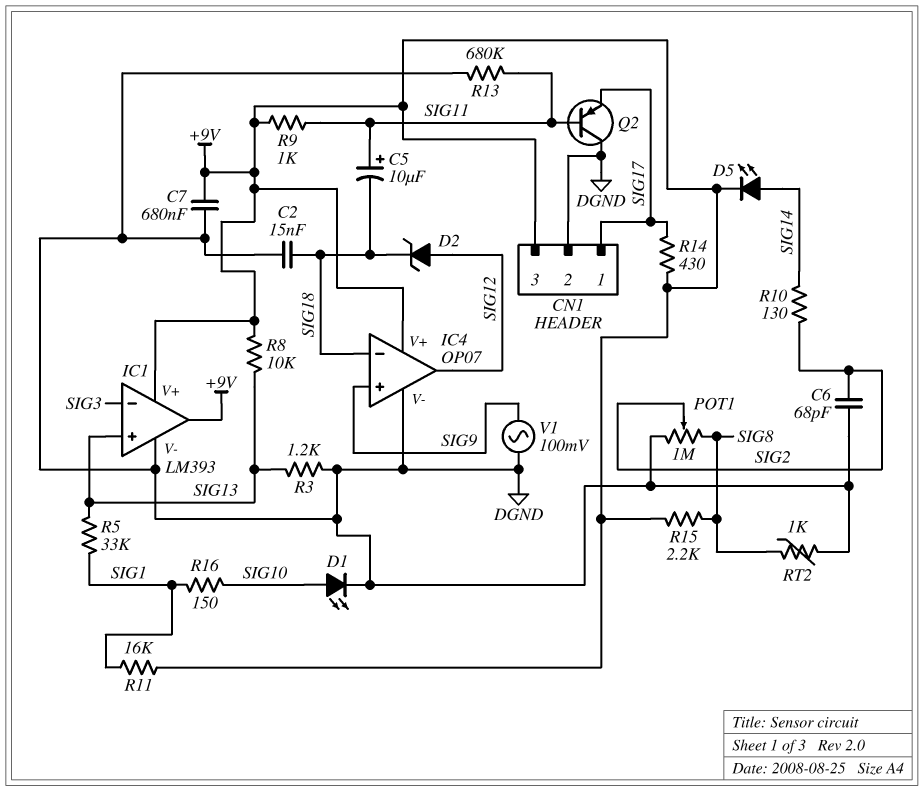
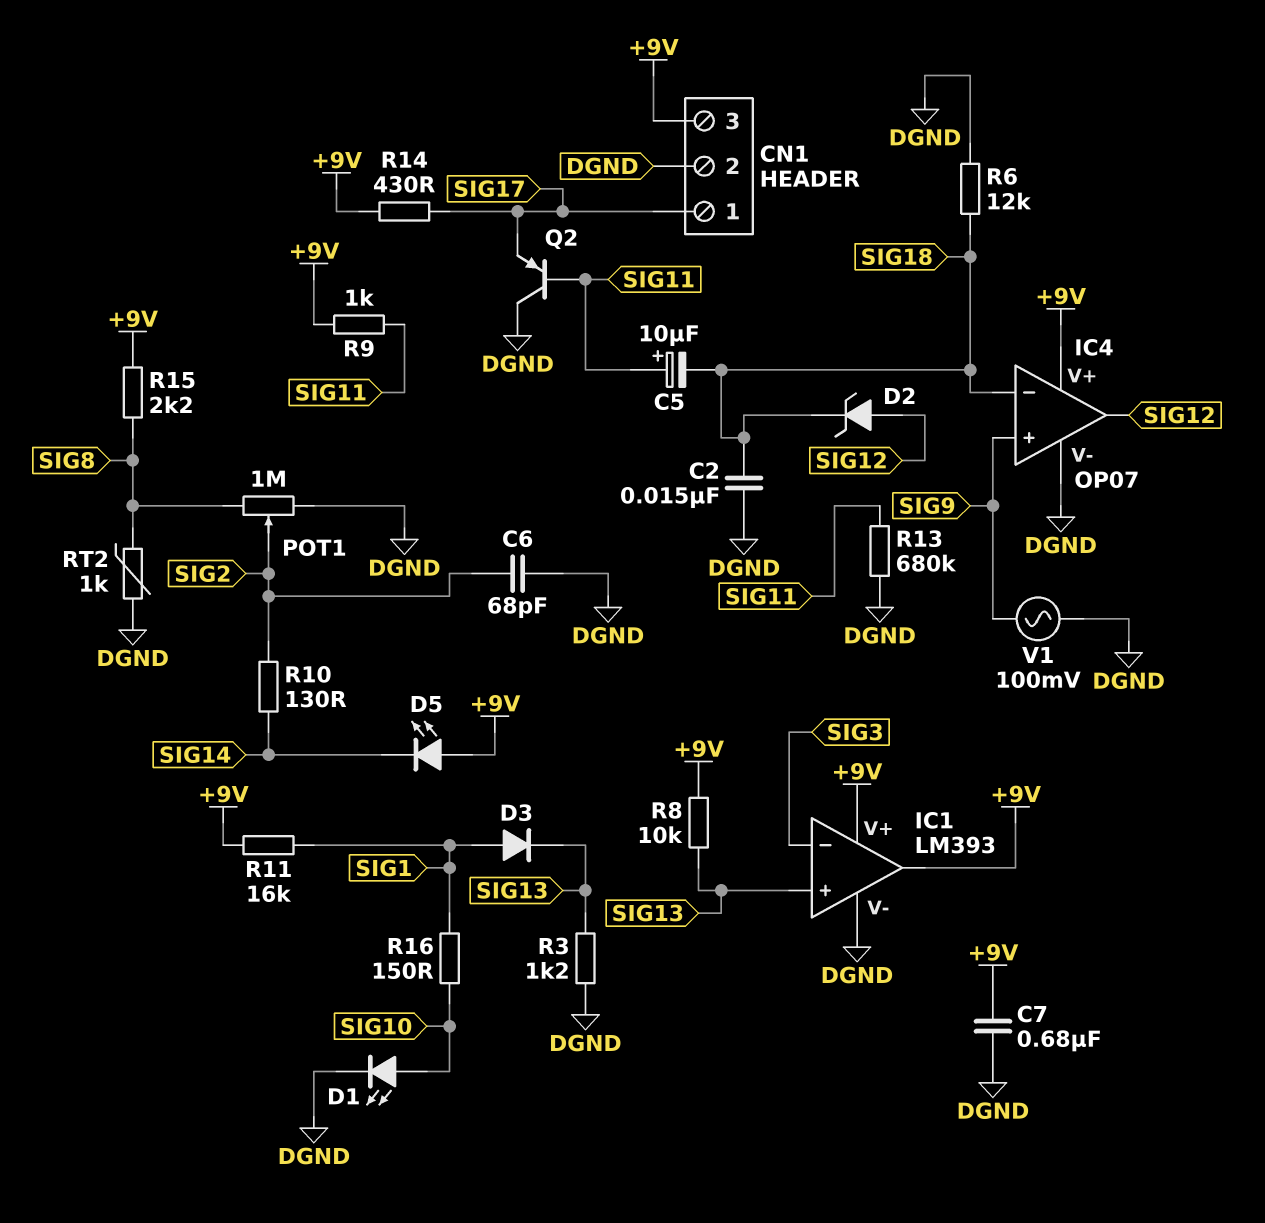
D3: none -> diode (A SIG1, K SIG13)
D5: LED (A SIG14, K +9V) -> LED (A +9V, K SIG14)
R5: 33k (SIG1, SIG13) -> none
R6: none -> 12k (DGND, SIG18)

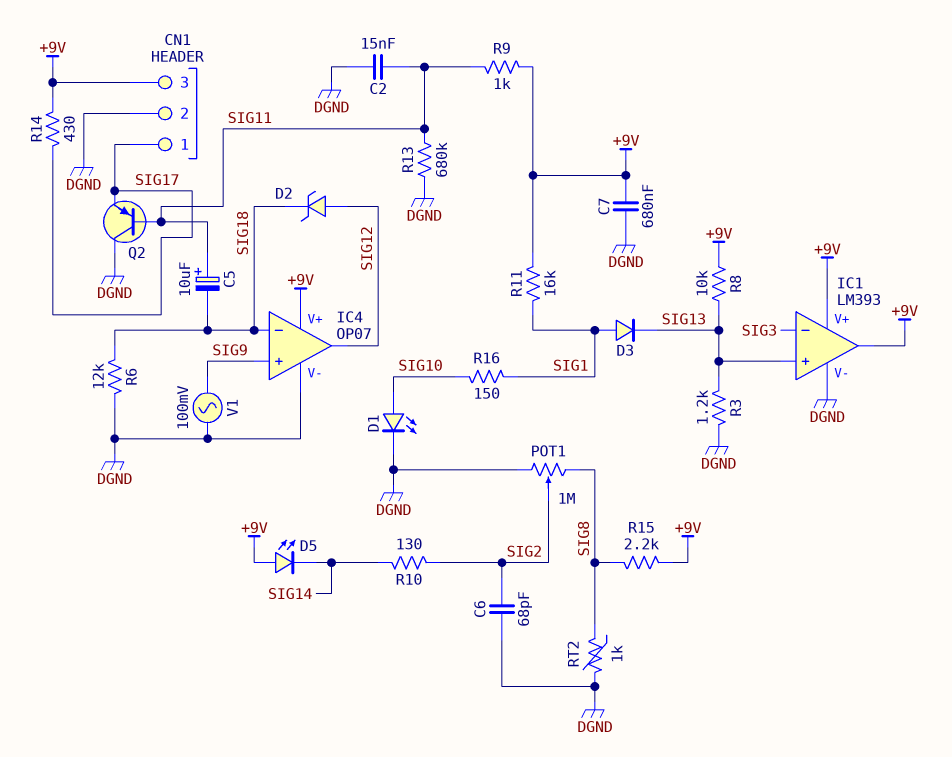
C2: 15nF (DGND, SIG18) -> 15nF (DGND, SIG11)

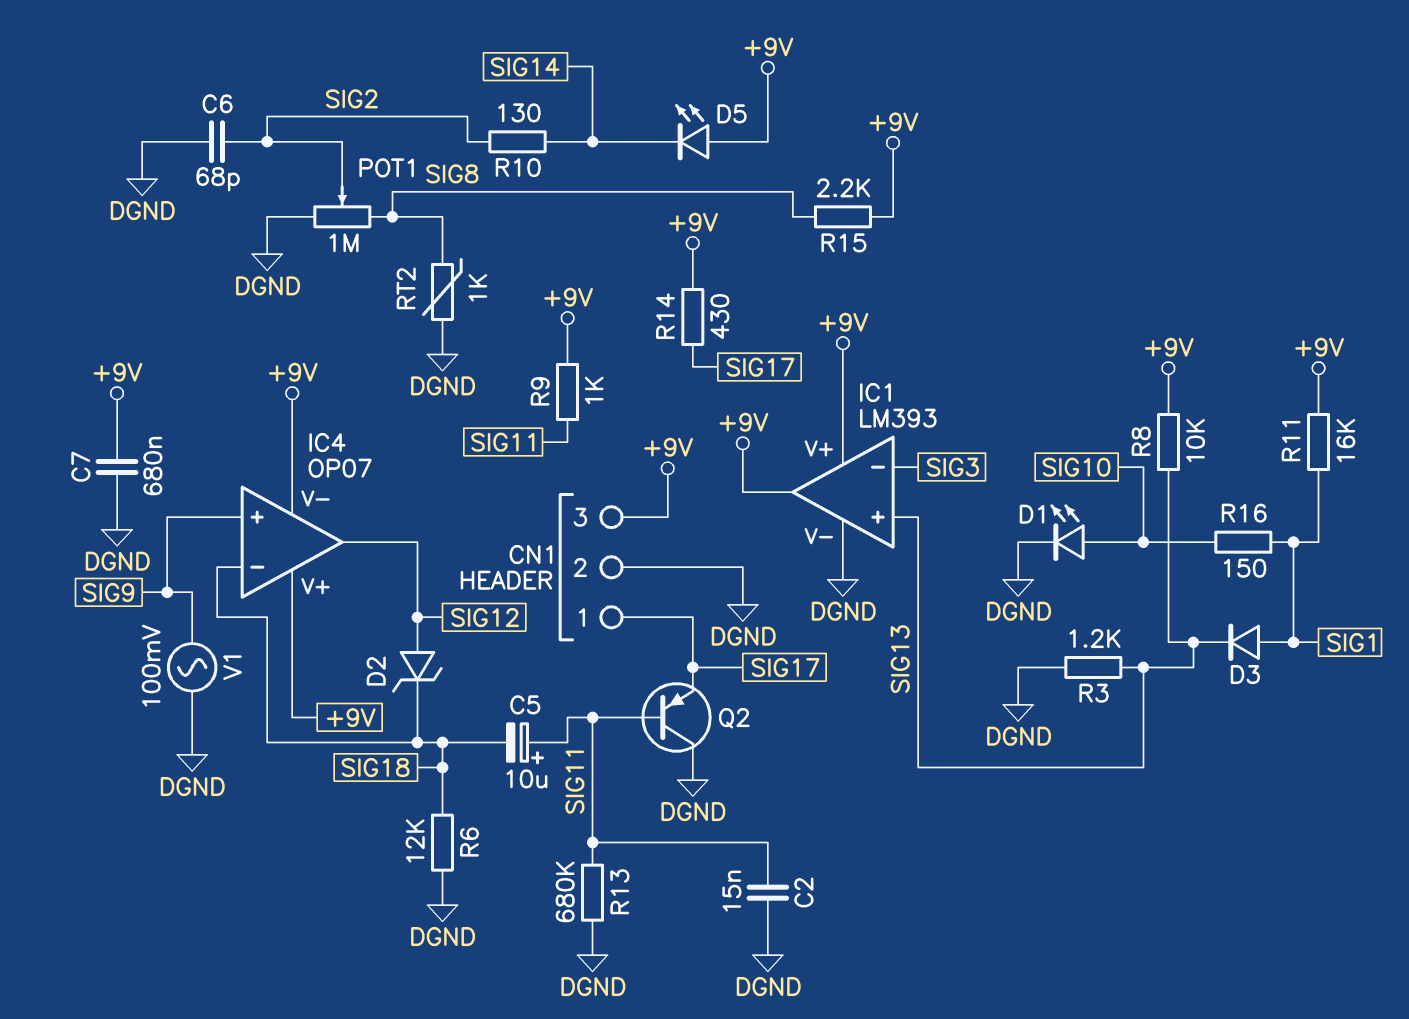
IC4 pin V-: DGND -> +9V

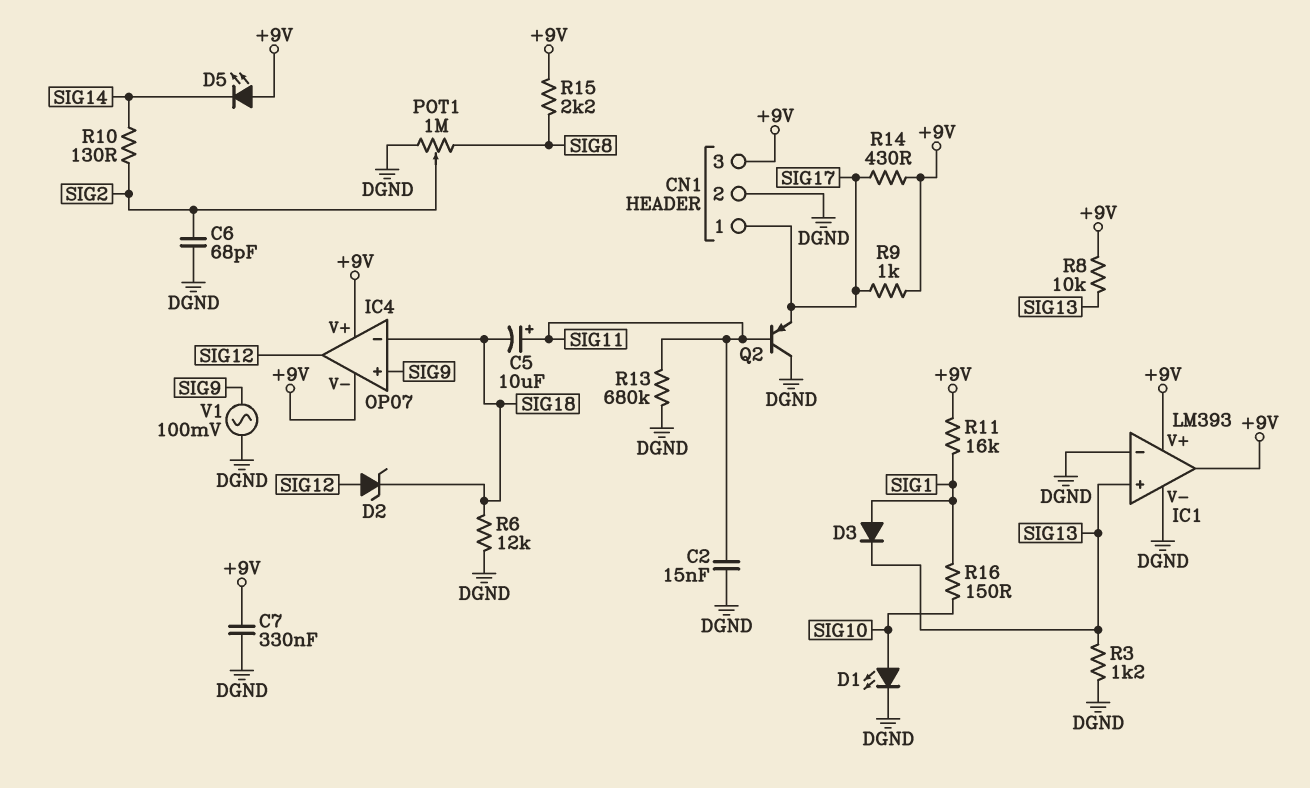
C7: 680nF (+9V, DGND) -> 330nF (+9V, DGND)
IC1 pin in-: SIG3 -> DGND
R9: 1k (+9V, SIG11) -> 1k (+9V, SIG17)
RT2: 1k (DGND, SIG8) -> none

